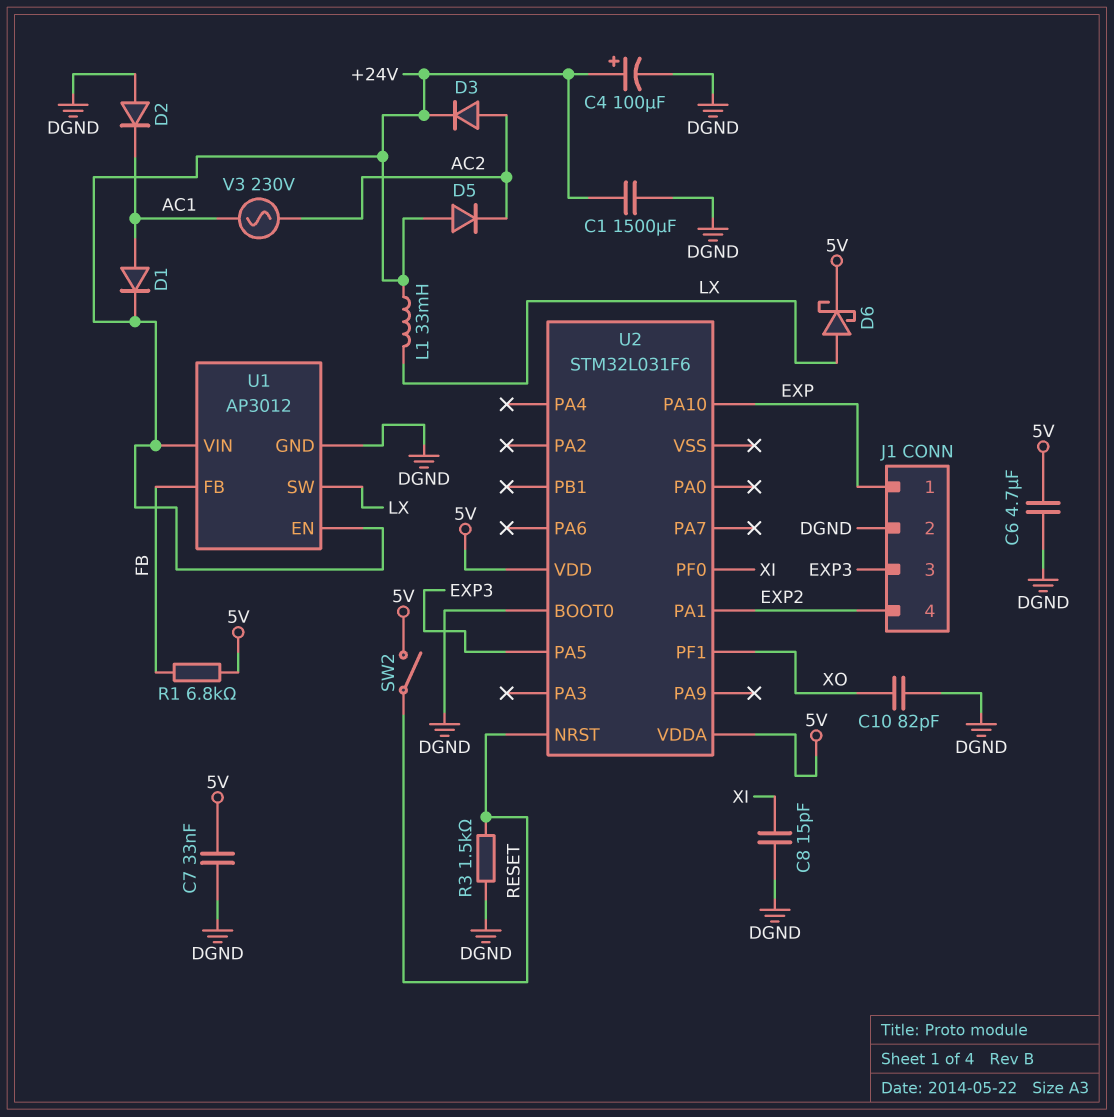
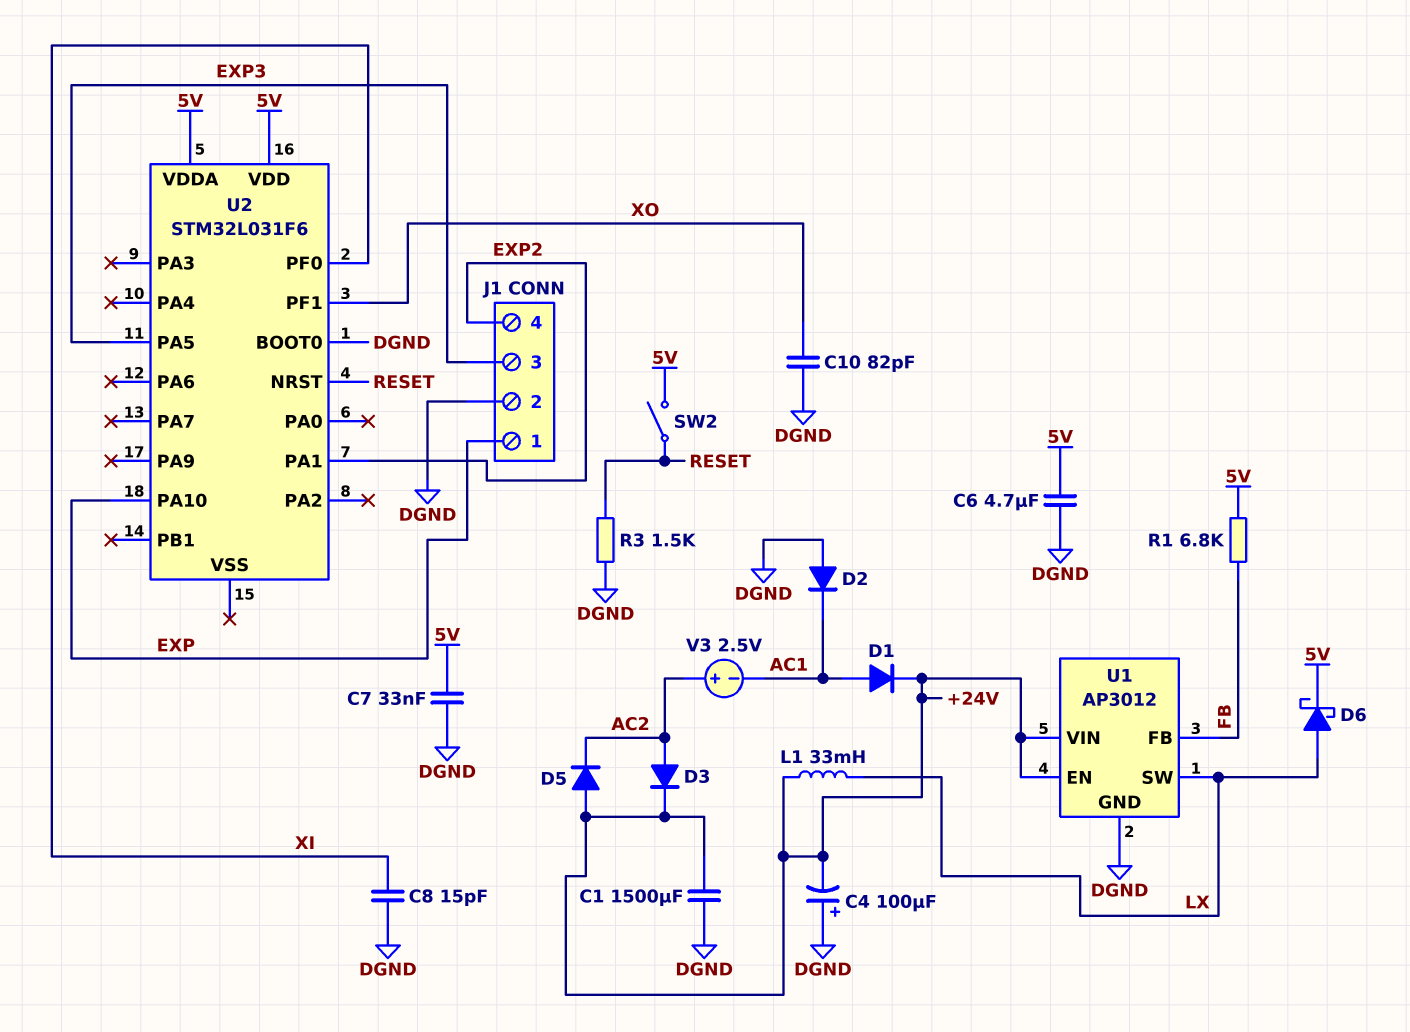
C4: 100uF (plus +24V, minus DGND) -> 100uF (plus DGND, minus +24V)
V3: AC 230V (AC1, AC2) -> 2.5V (plus AC2, minus AC1)

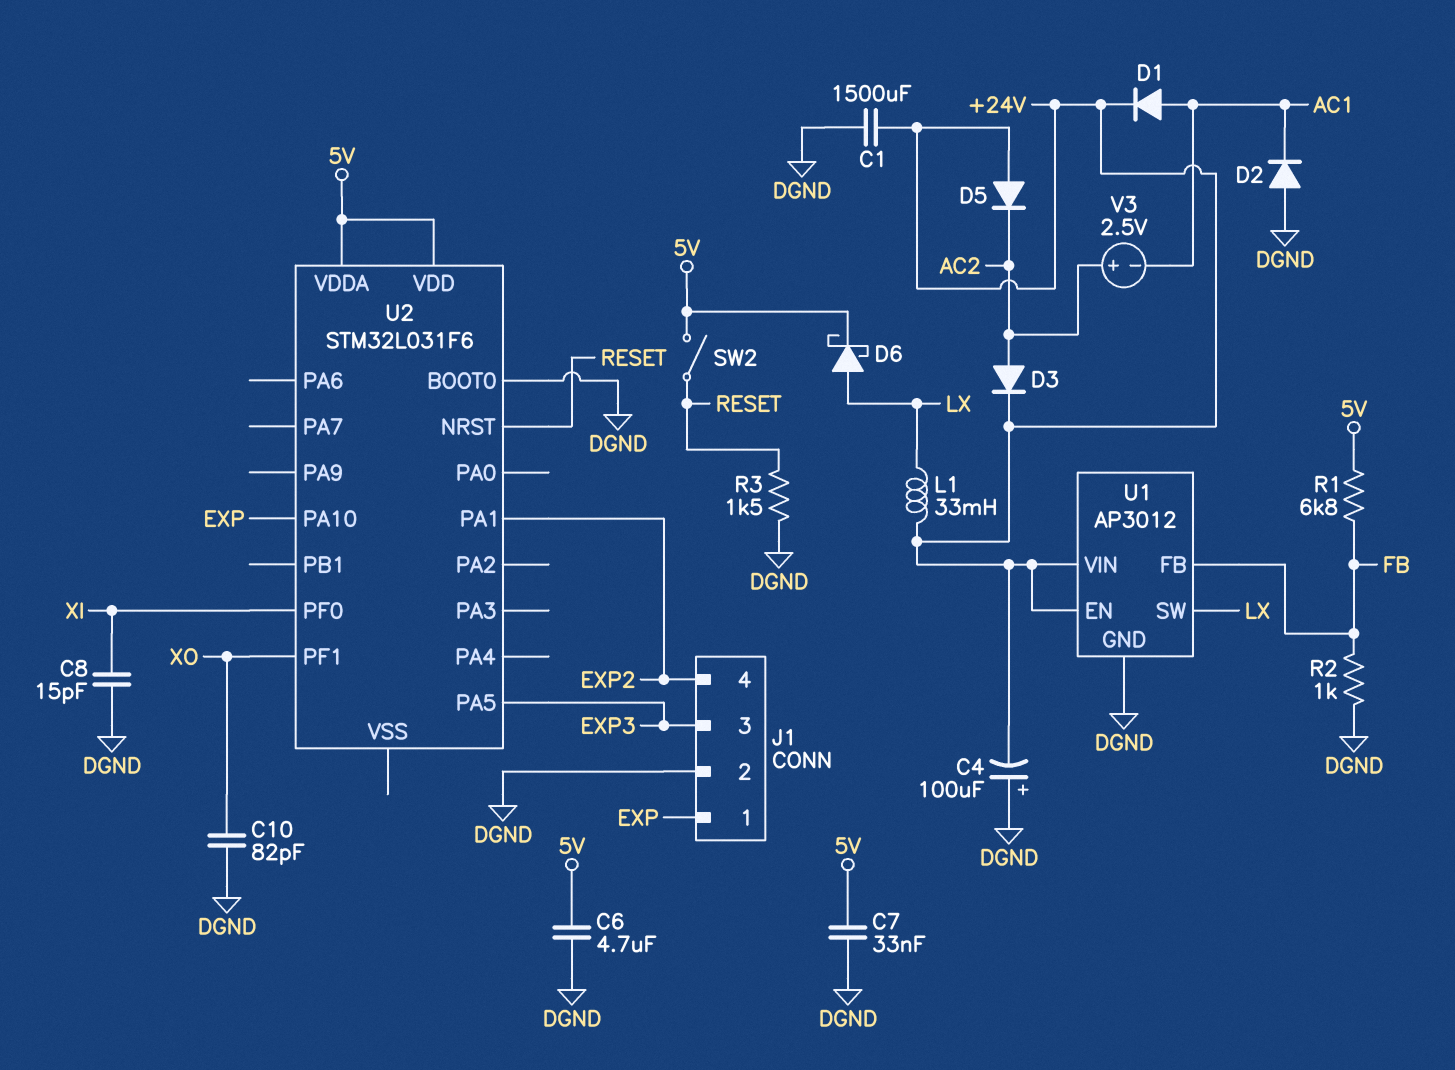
R2: none -> 1k (DGND, FB)

